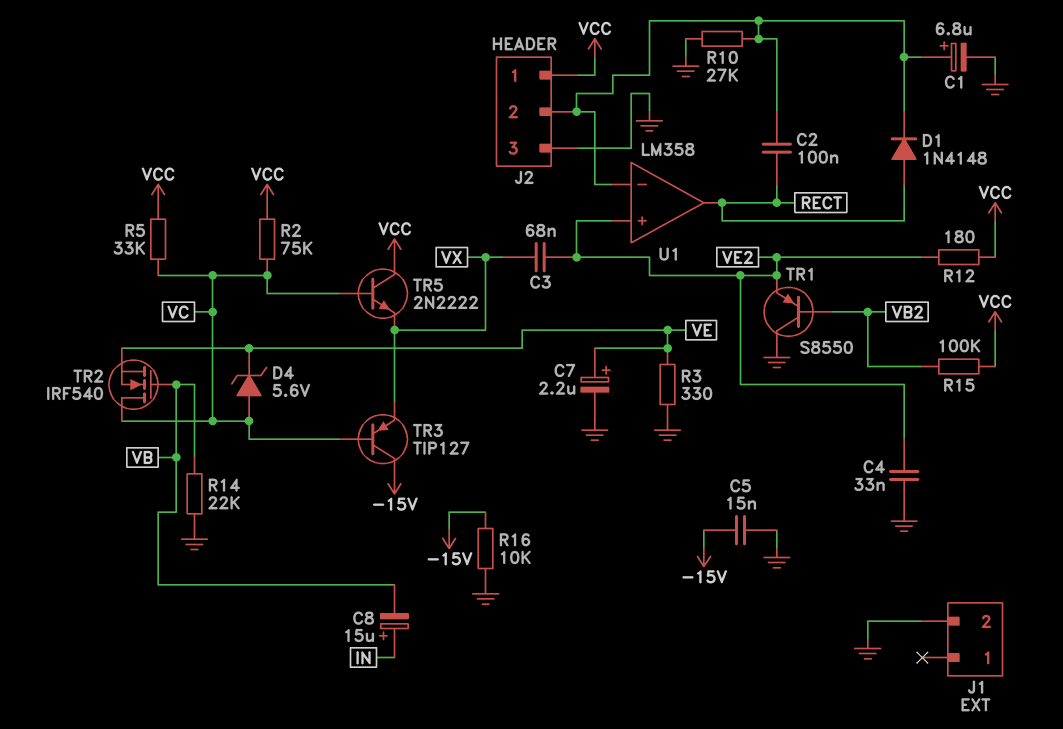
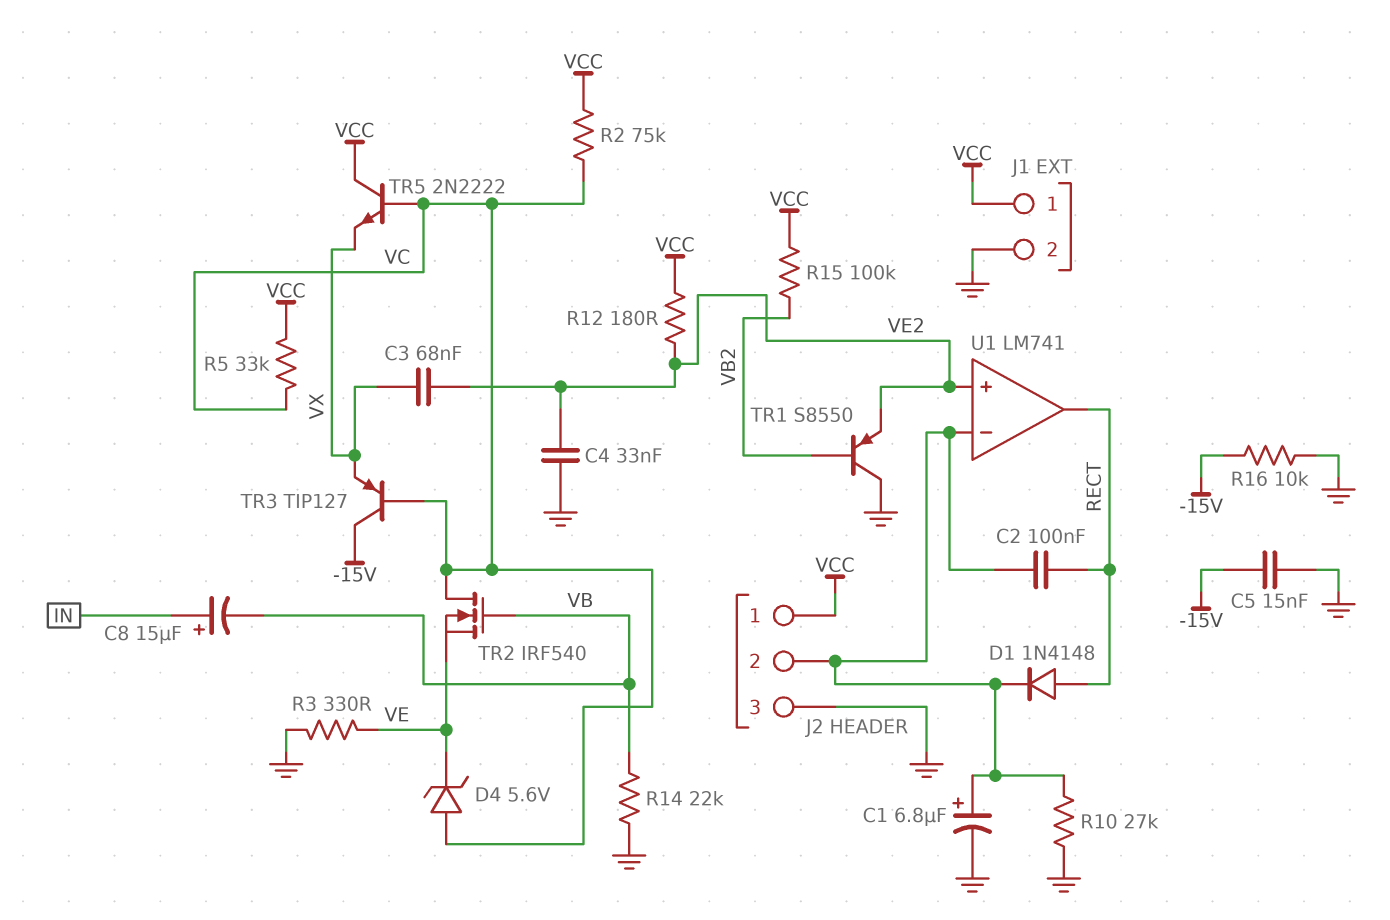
C7: 2.2uF (plus VE, minus GND) -> none
J1 pin 1: none -> VCC
U1: LM358 -> LM741

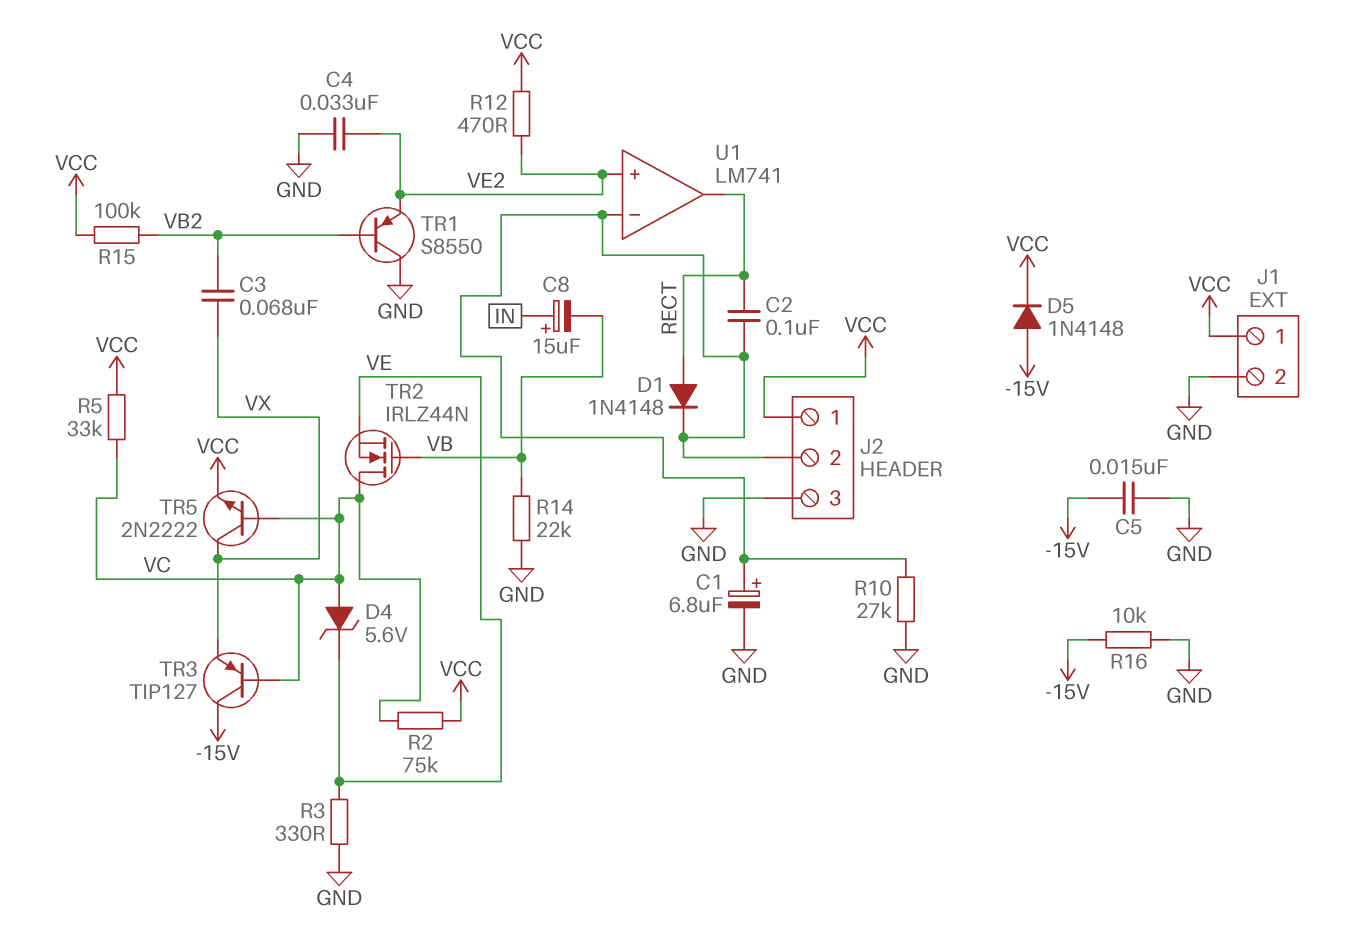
C3: 68nF (VE2, VX) -> 68nF (VB2, VX)
D5: none -> diode 1N4148 (A -15V, K VCC)
R12: 180 (VCC, VE2) -> 470 (VCC, VE2)
TR2: NMOS IRF540 (G VB, D VC, S VE) -> NMOS IRLZ44N (G VB, D VC, S VE)
TR5: NPN 2N2222 (B VC, C VCC, E VX) -> NPN 2N2222 (B VC, C VX, E VCC)

